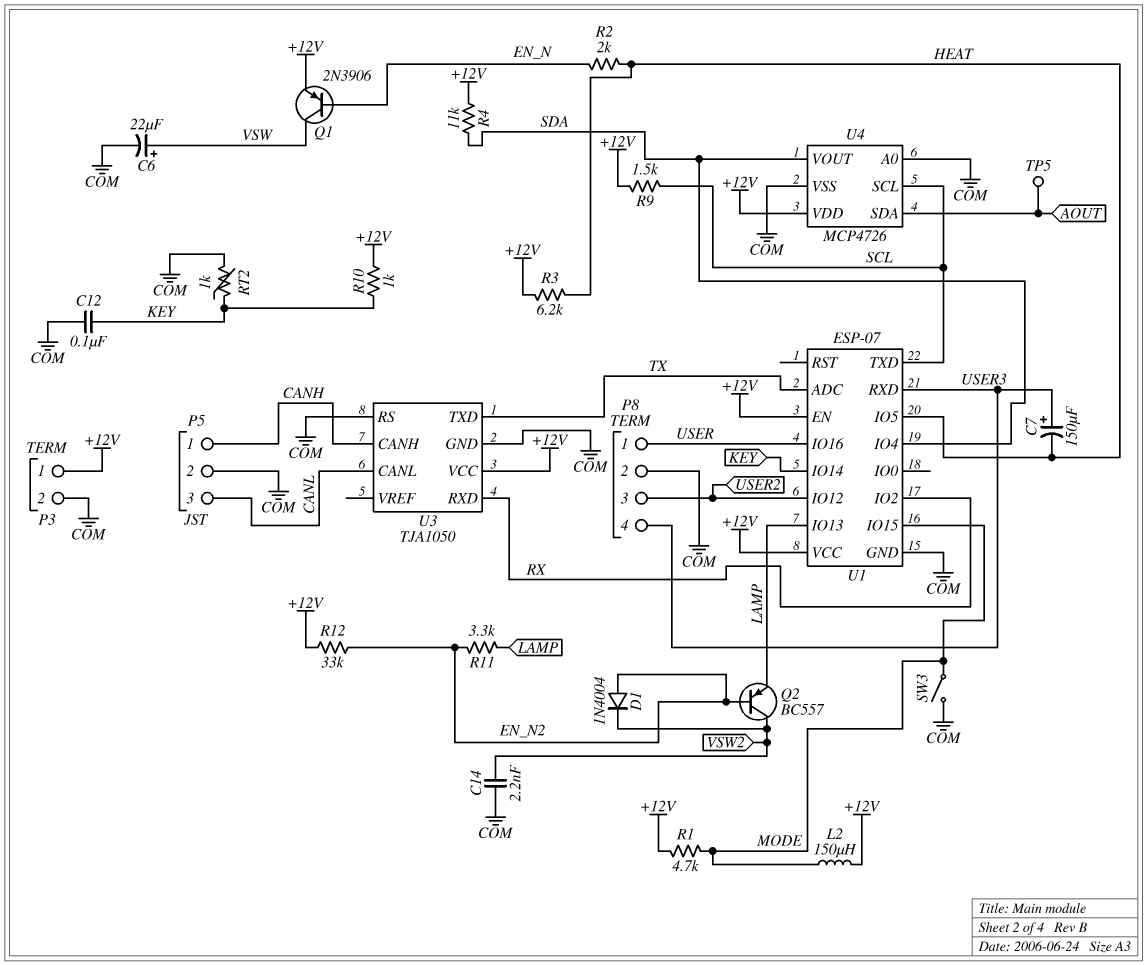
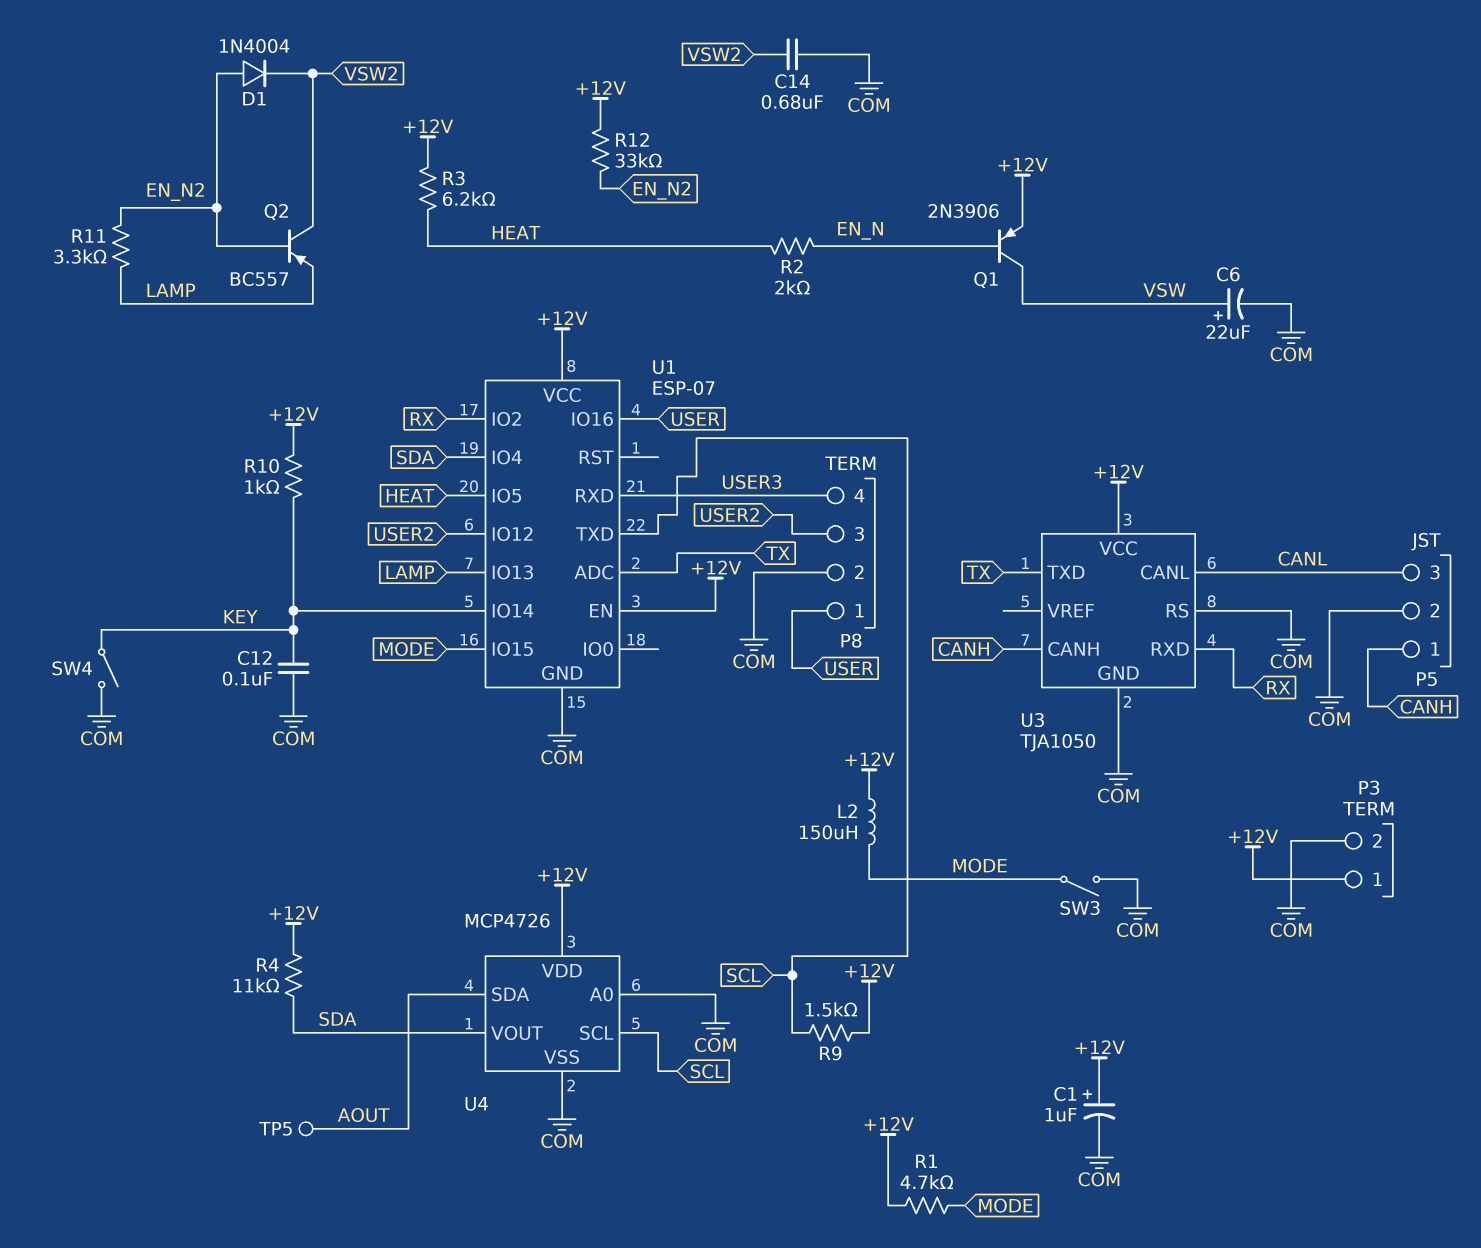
C1: none -> 1uF (plus +12V, minus COM)
C7: 150uF (plus USER3, minus HEAT) -> none
C14: 2.2nF (COM, VSW2) -> 680nF (COM, VSW2)
RT2: 1k (COM, KEY) -> none
SW4: none -> switch (COM, KEY)

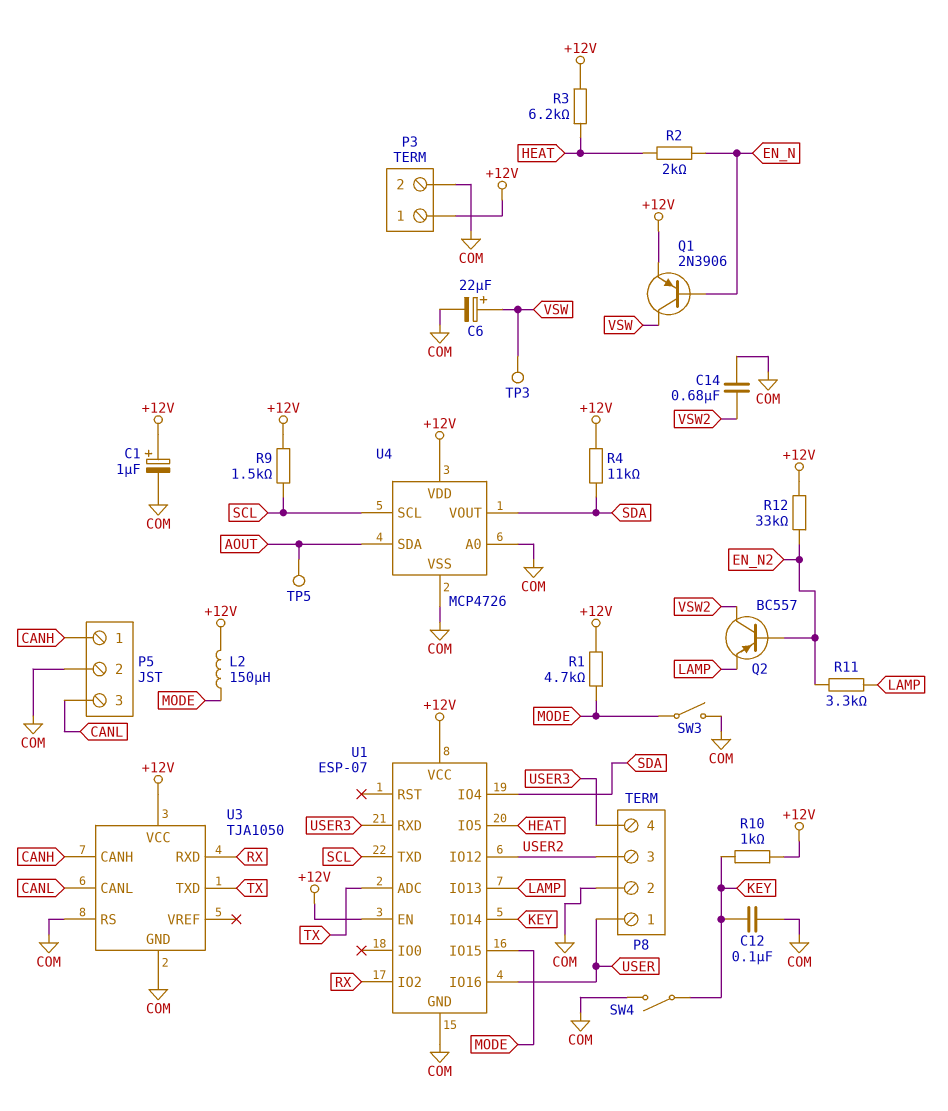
D1: diode 1N4004 (A EN_N2, K VSW2) -> none
TP3: none -> test point (VSW)

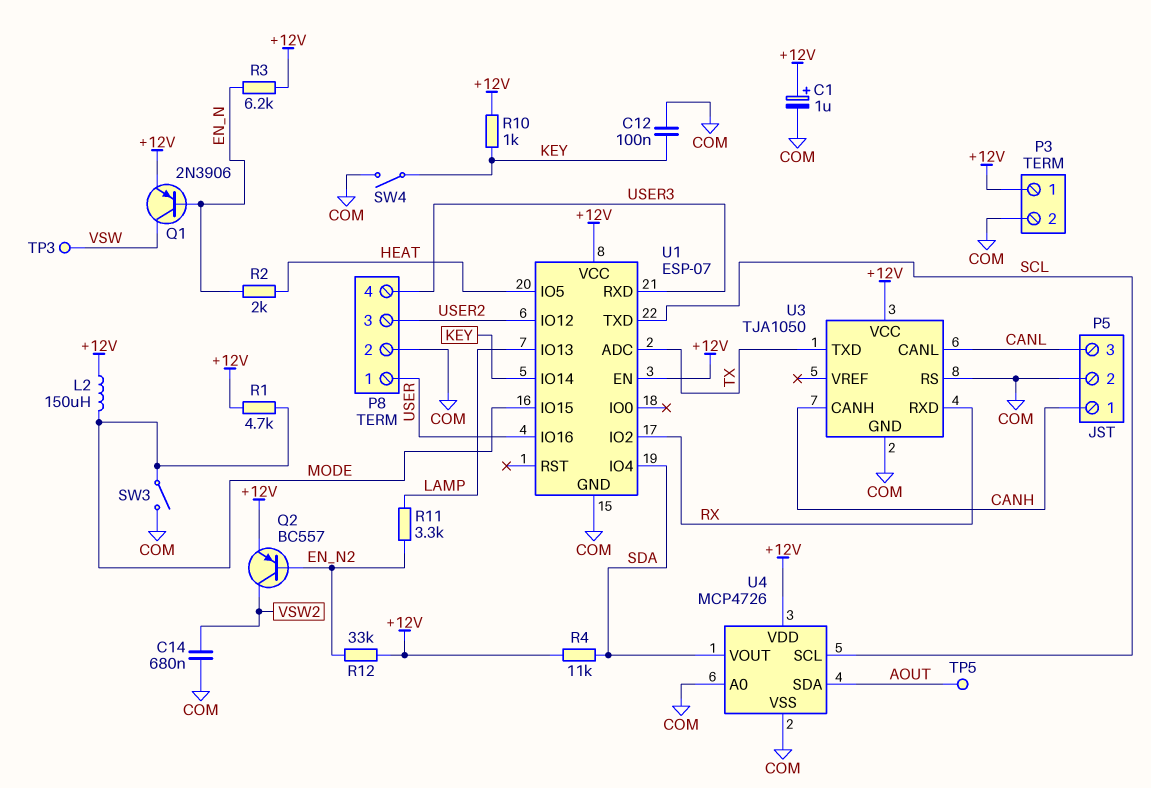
C6: 22uF (plus VSW, minus COM) -> none
Q2: PNP BC557 (B EN_N2, C VSW2, E LAMP) -> PNP BC557 (B EN_N2, C VSW2, E +12V)
R3: 6.2k (+12V, HEAT) -> 6.2k (+12V, EN_N)
R9: 1.5k (+12V, SCL) -> none

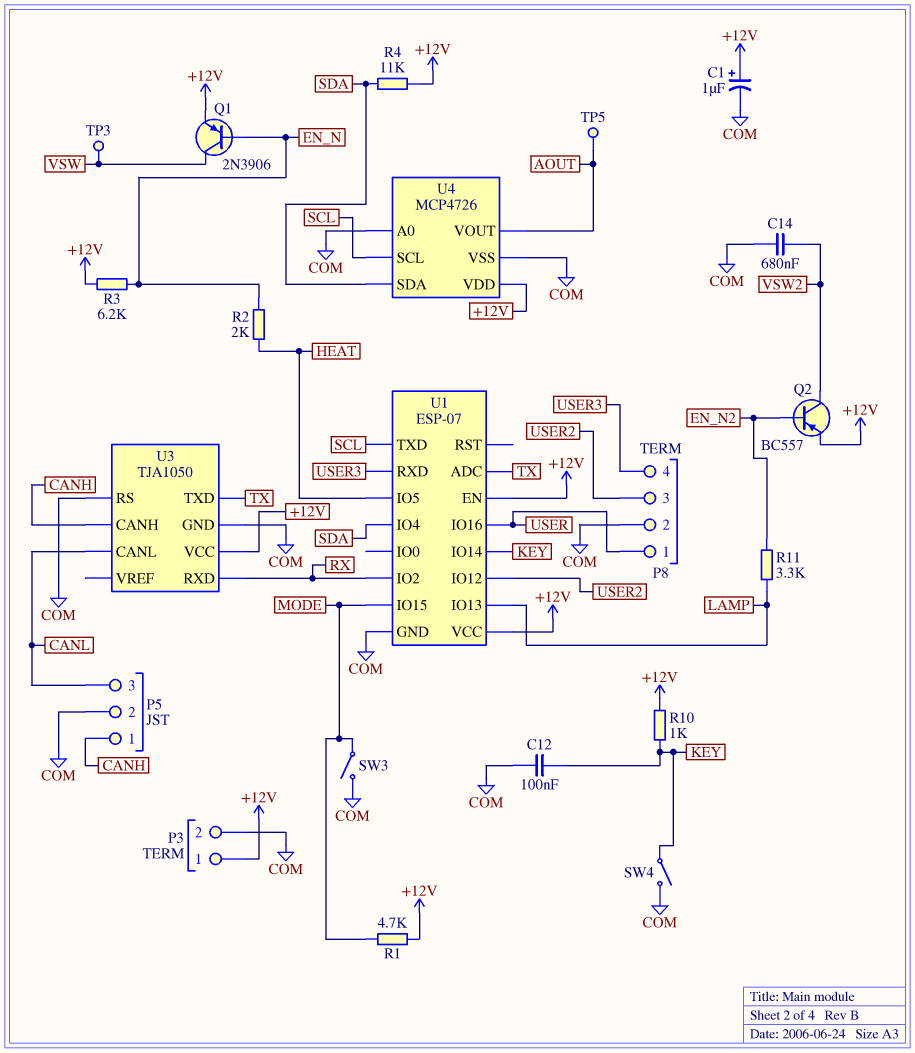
L2: 150uH (+12V, MODE) -> none
R12: 33k (+12V, EN_N2) -> none
U4 pin SDA: AOUT -> SDA
U4 pin VOUT: SDA -> AOUT

